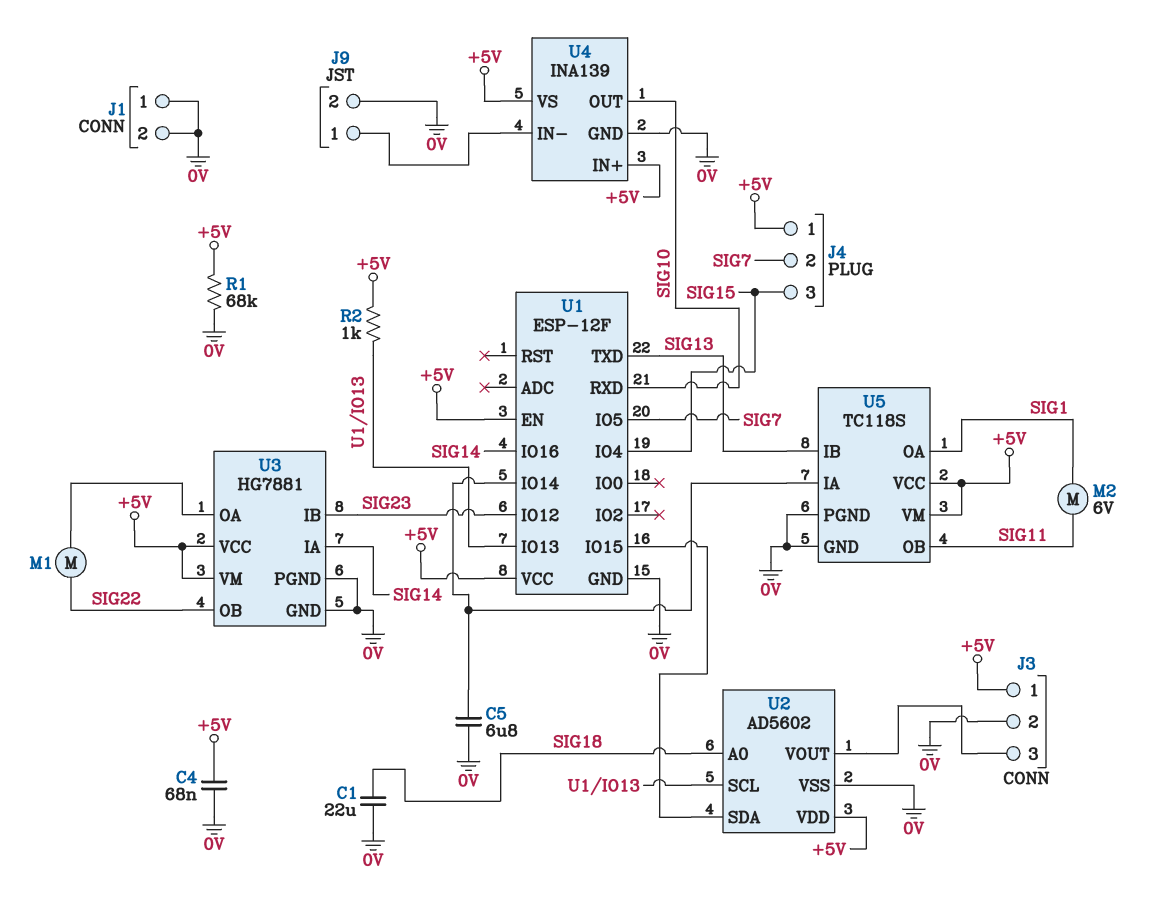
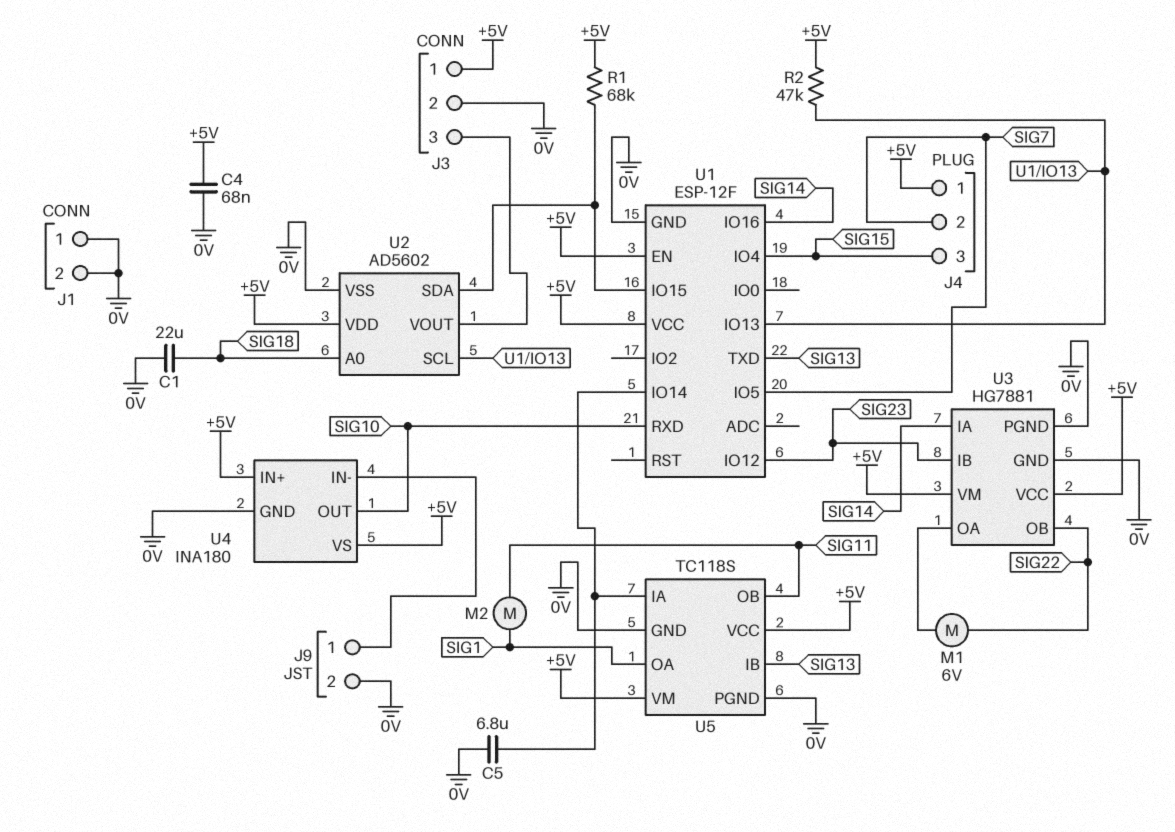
M1: motor (SIG22, U3/OA) -> motor 6V (SIG22, U3/OA)
M2: motor 6V (SIG1, SIG11) -> motor (SIG1, SIG11)
R1: 68k (+5V, 0V) -> 68k (+5V, U1/IO15)
R2: 1k (+5V, U1/IO13) -> 47k (+5V, U1/IO13)
U4: INA139 -> INA180

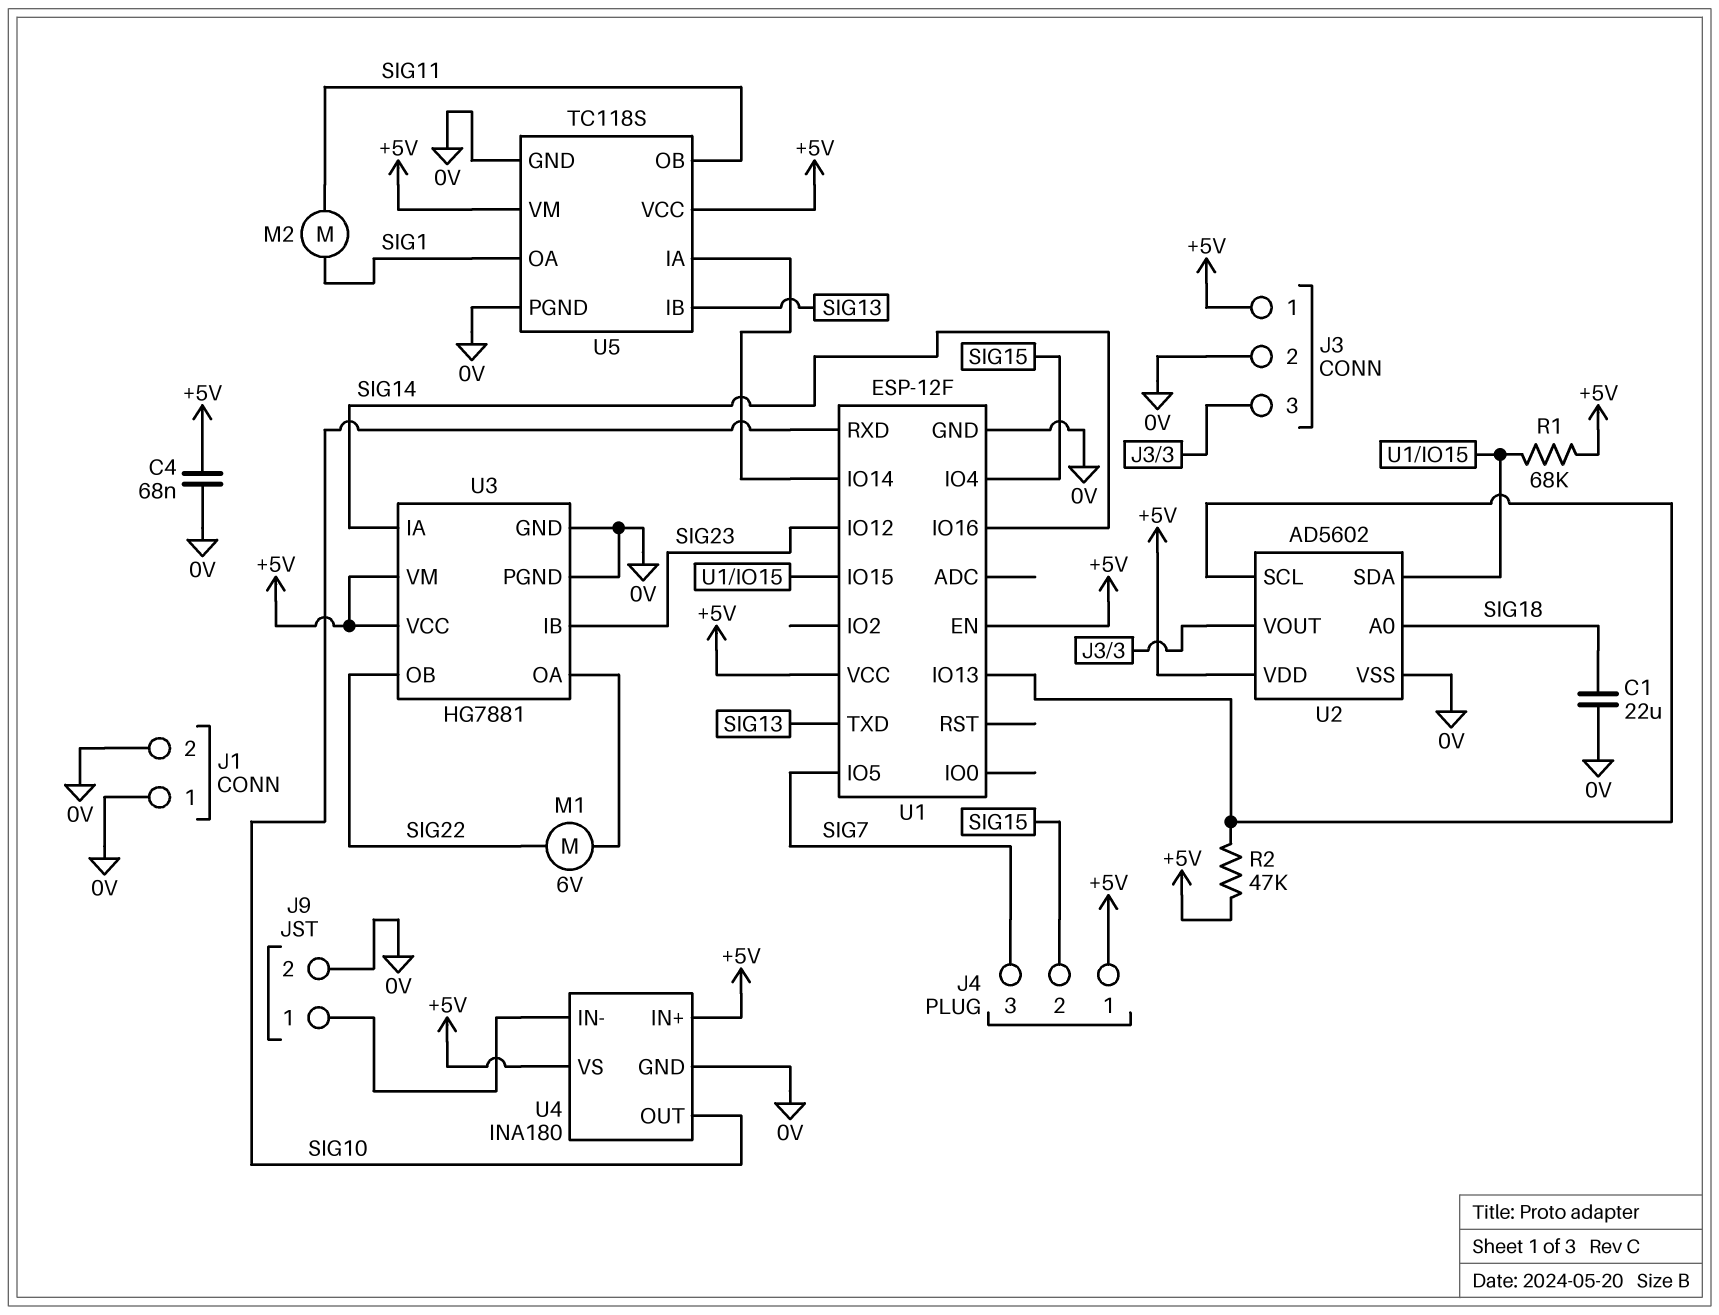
C5: 6.8uF (0V, U1/IO14) -> none
J4 pin 2: SIG7 -> SIG15
J4 pin 3: SIG15 -> SIG7

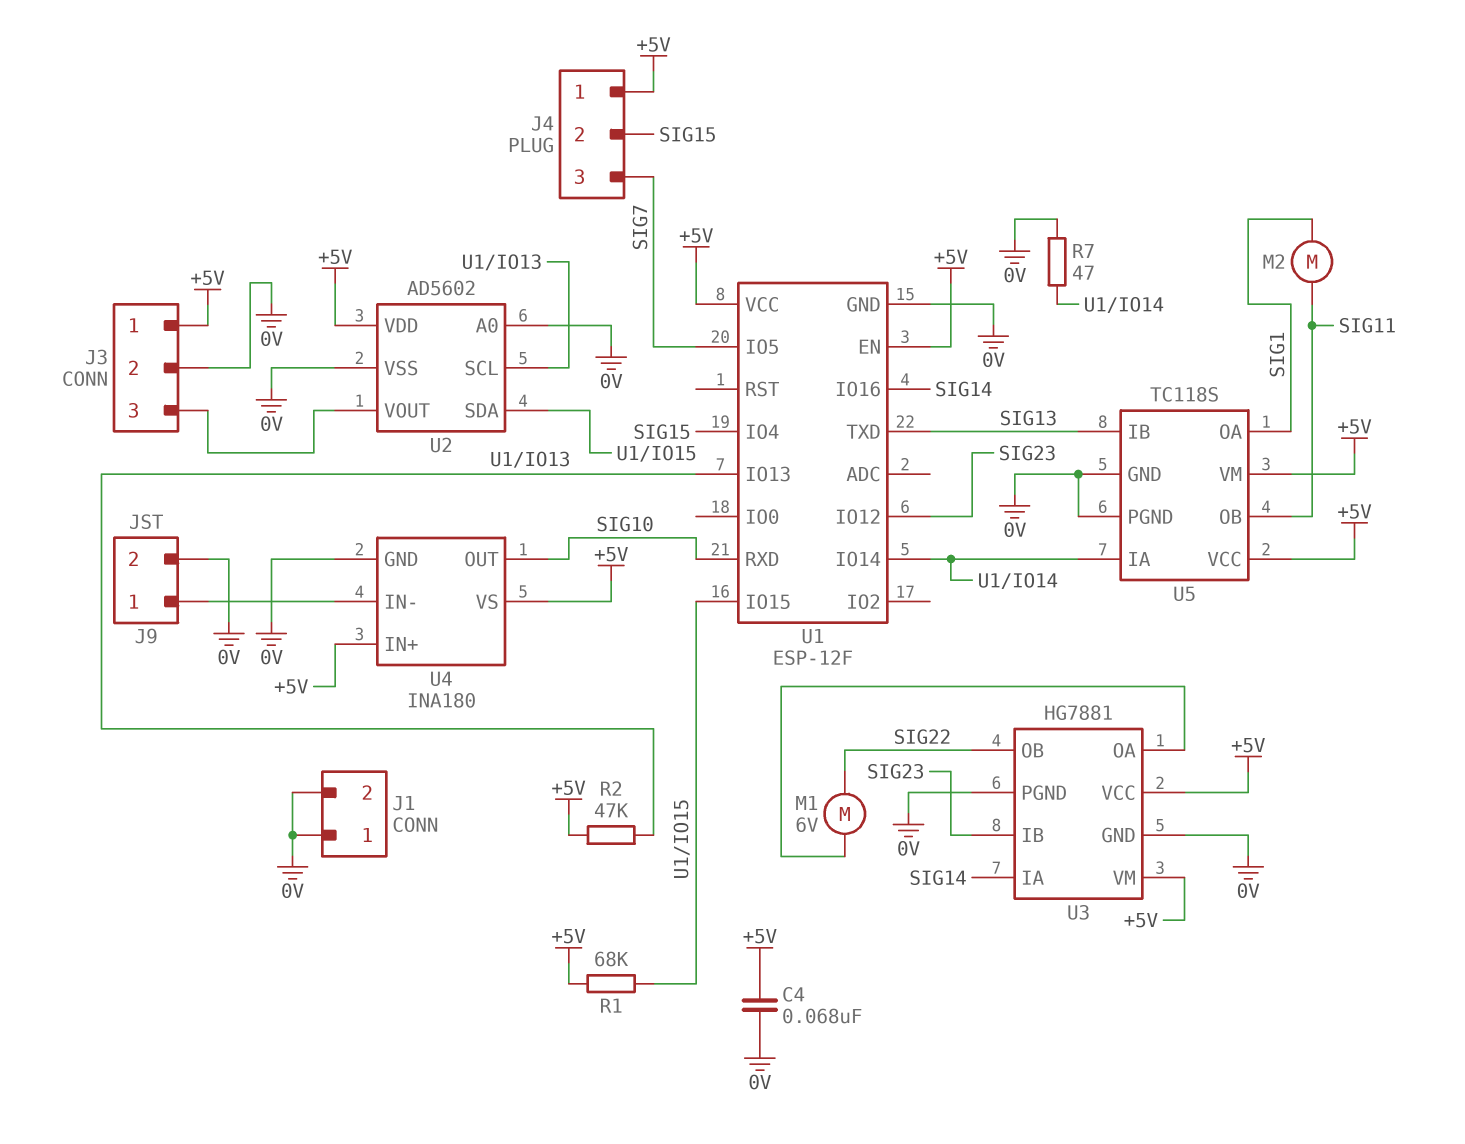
C1: 22uF (0V, SIG18) -> none
R7: none -> 47 (0V, U1/IO14)
U2 pin A0: SIG18 -> 0V

